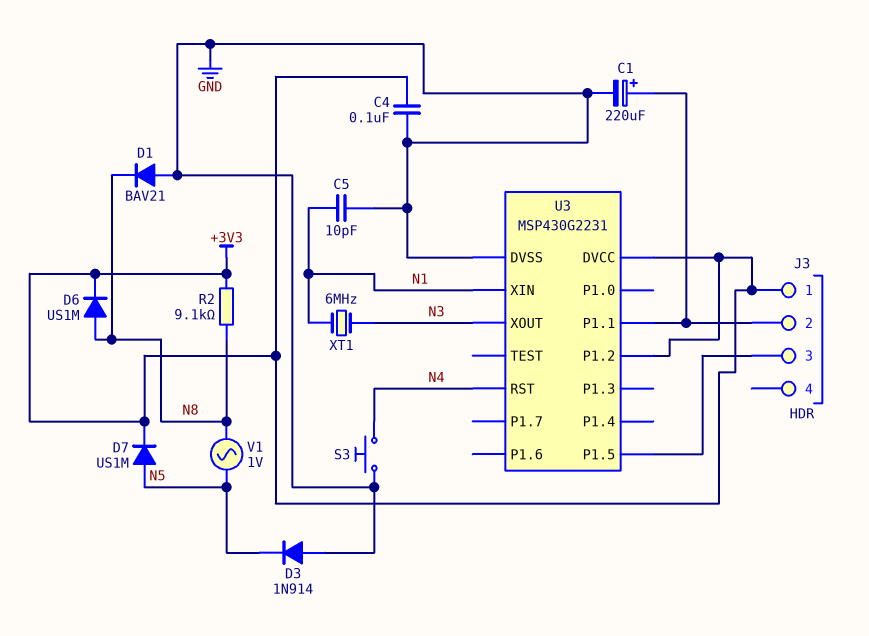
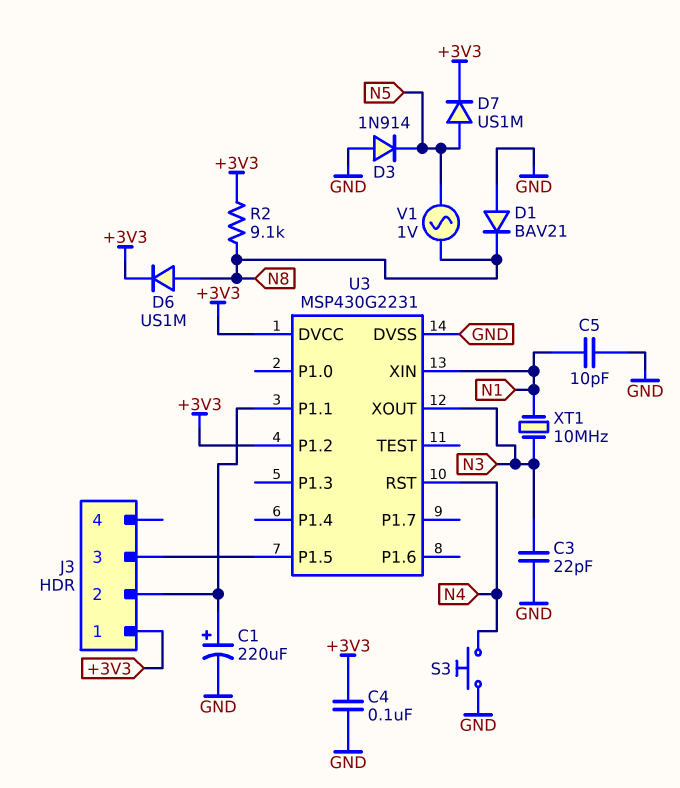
C3: none -> 22pF (GND, N3)
XT1: 6MHz (N1, N3) -> 10MHz (N1, N3)

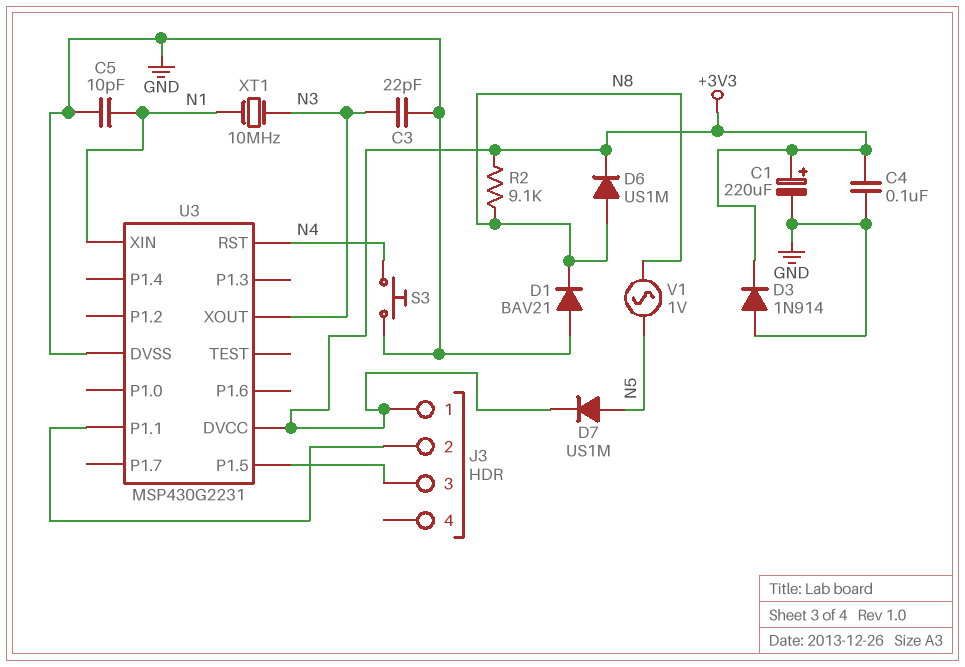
C1: 220uF (plus J3/2, minus GND) -> 220uF (plus +3V3, minus GND)
D3: diode 1N914 (A GND, K N5) -> diode 1N914 (A GND, K +3V3)
U3 pin P1.2: +3V3 -> none

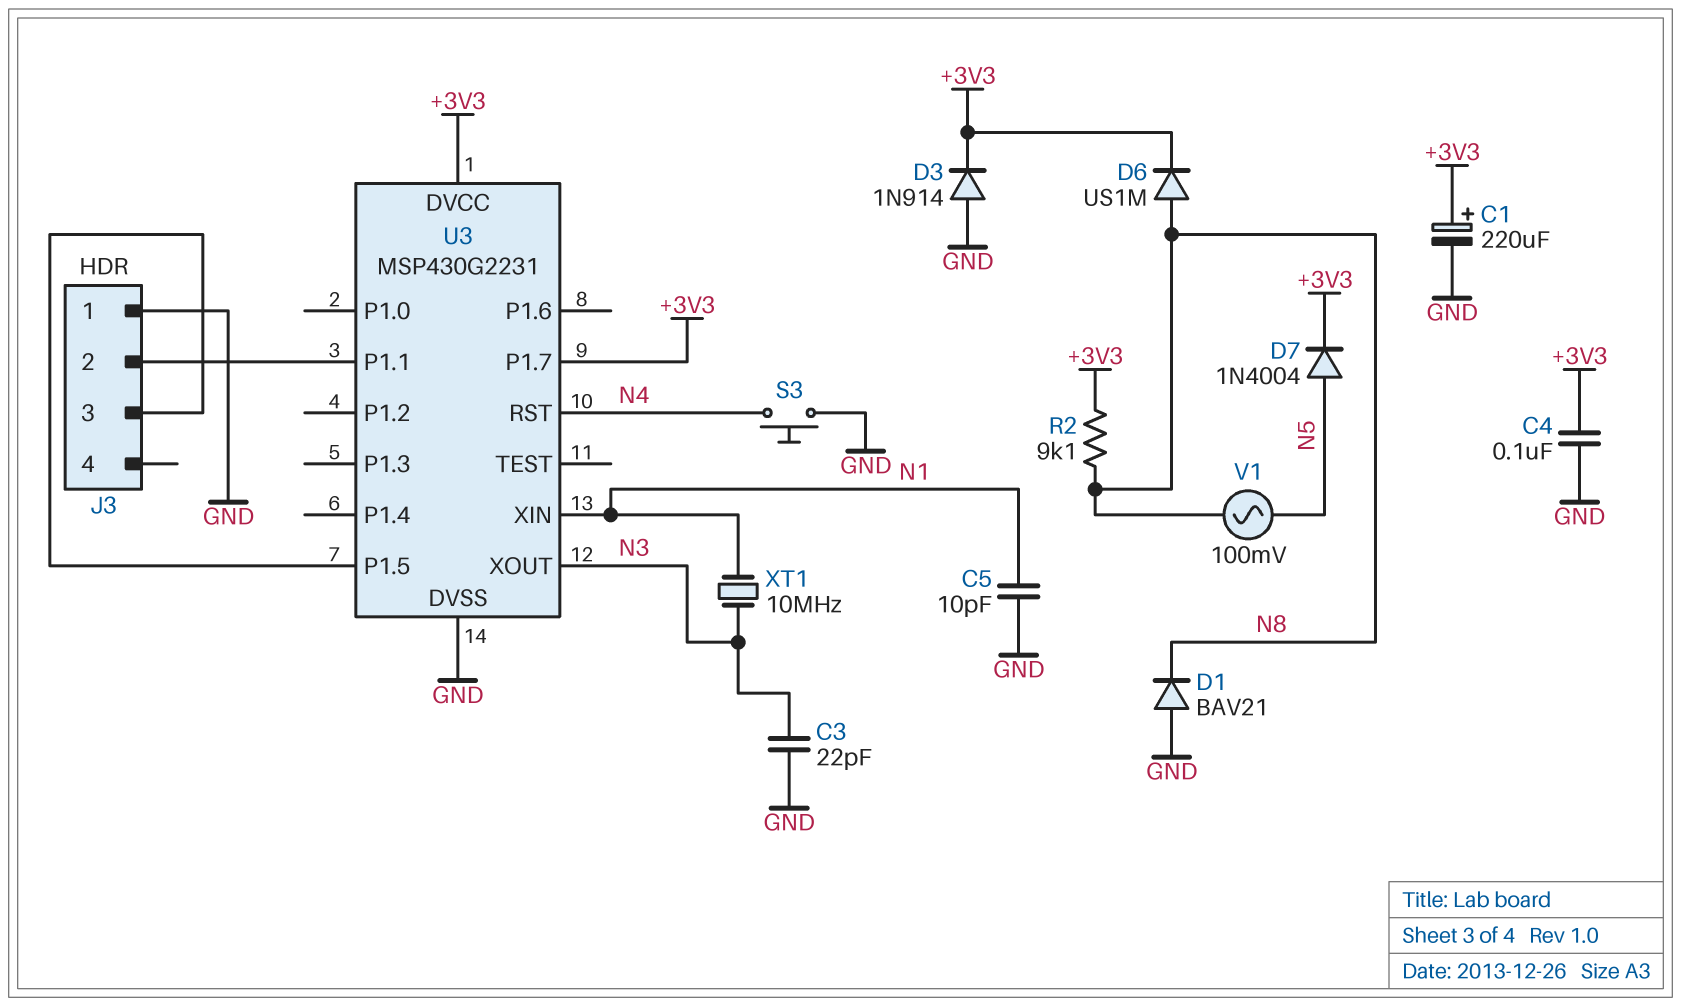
D7: diode US1M (A N5, K +3V3) -> diode 1N4004 (A N5, K +3V3)
J3 pin 1: +3V3 -> GND
U3 pin P1.7: none -> +3V3
V1: AC 1V (N5, N8) -> AC 100mV (N5, N8)

